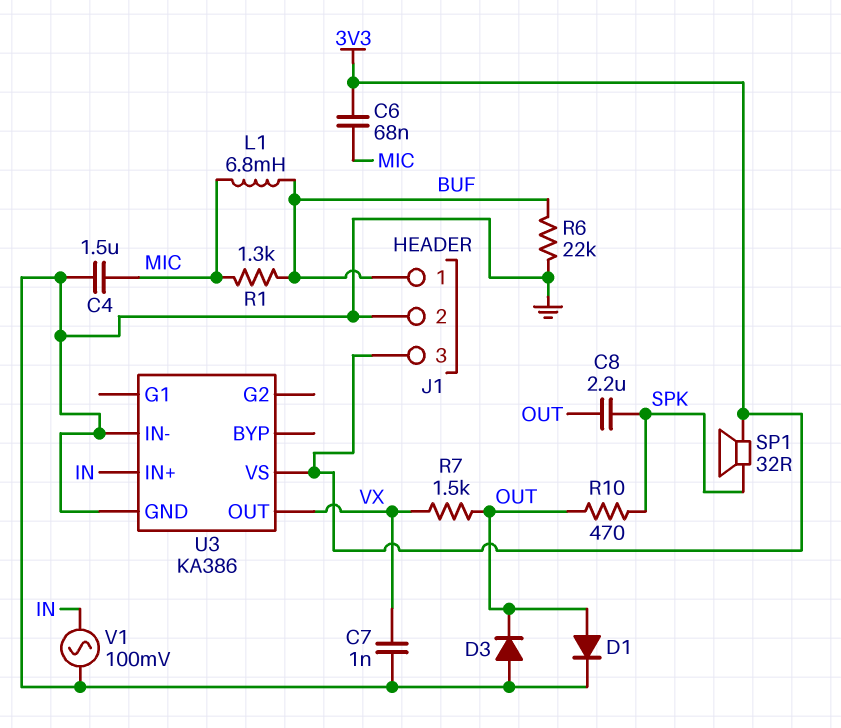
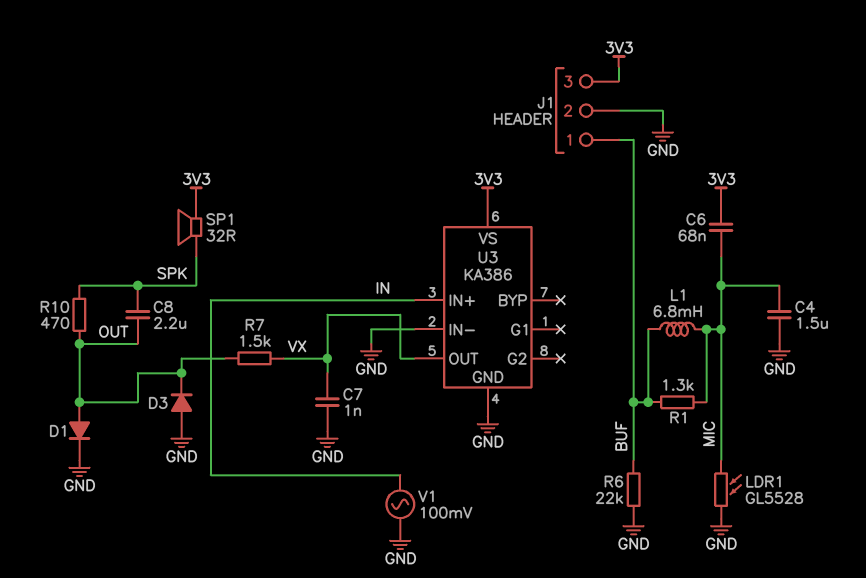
LDR1: none -> GL5528 (GND, MIC)

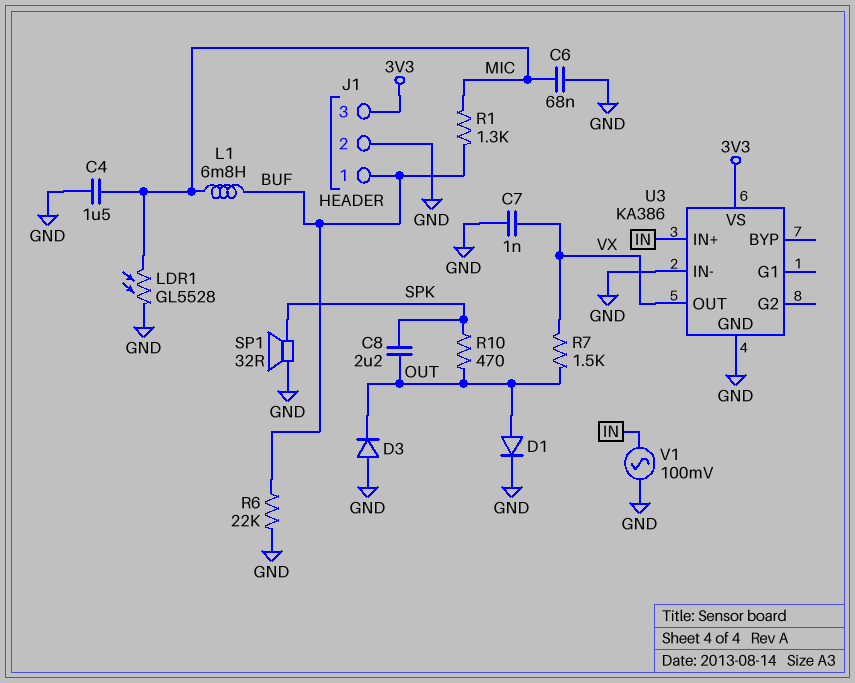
C6: 68nF (3V3, MIC) -> 68nF (GND, MIC)
SP1: speaker 32R (3V3, SPK) -> speaker 32R (GND, SPK)

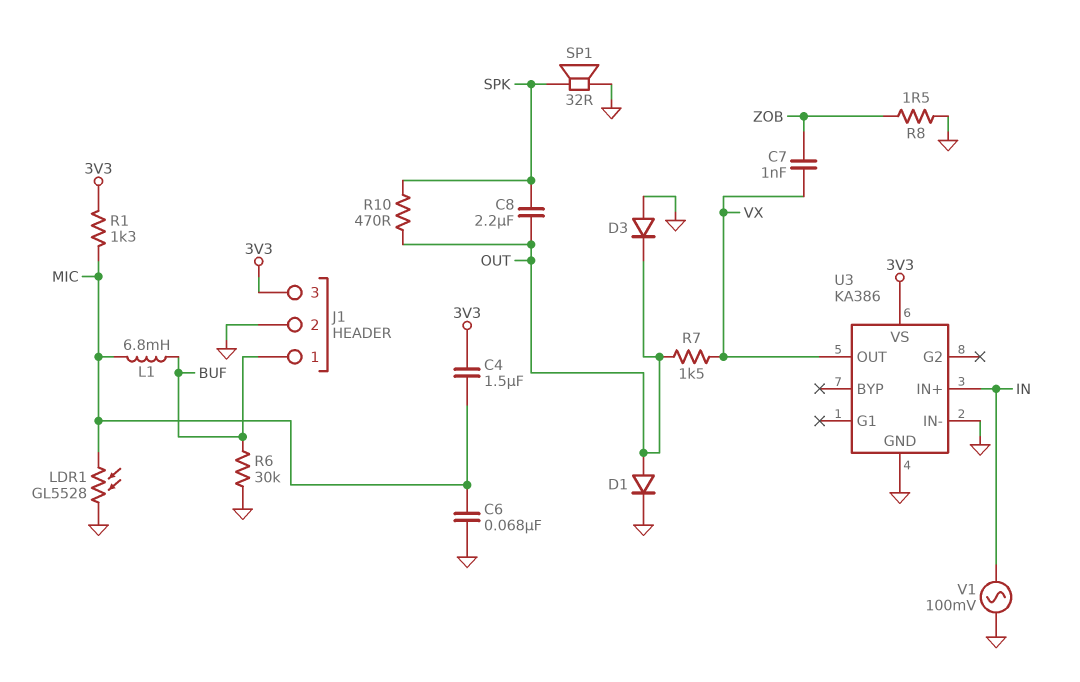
C4: 1.5uF (GND, MIC) -> 1.5uF (3V3, MIC)
C7: 1nF (GND, VX) -> 1nF (VX, ZOB)
R1: 1.3k (BUF, MIC) -> 1.3k (3V3, MIC)
R6: 22k (BUF, GND) -> 30k (BUF, GND)
R8: none -> 1.5 (GND, ZOB)

